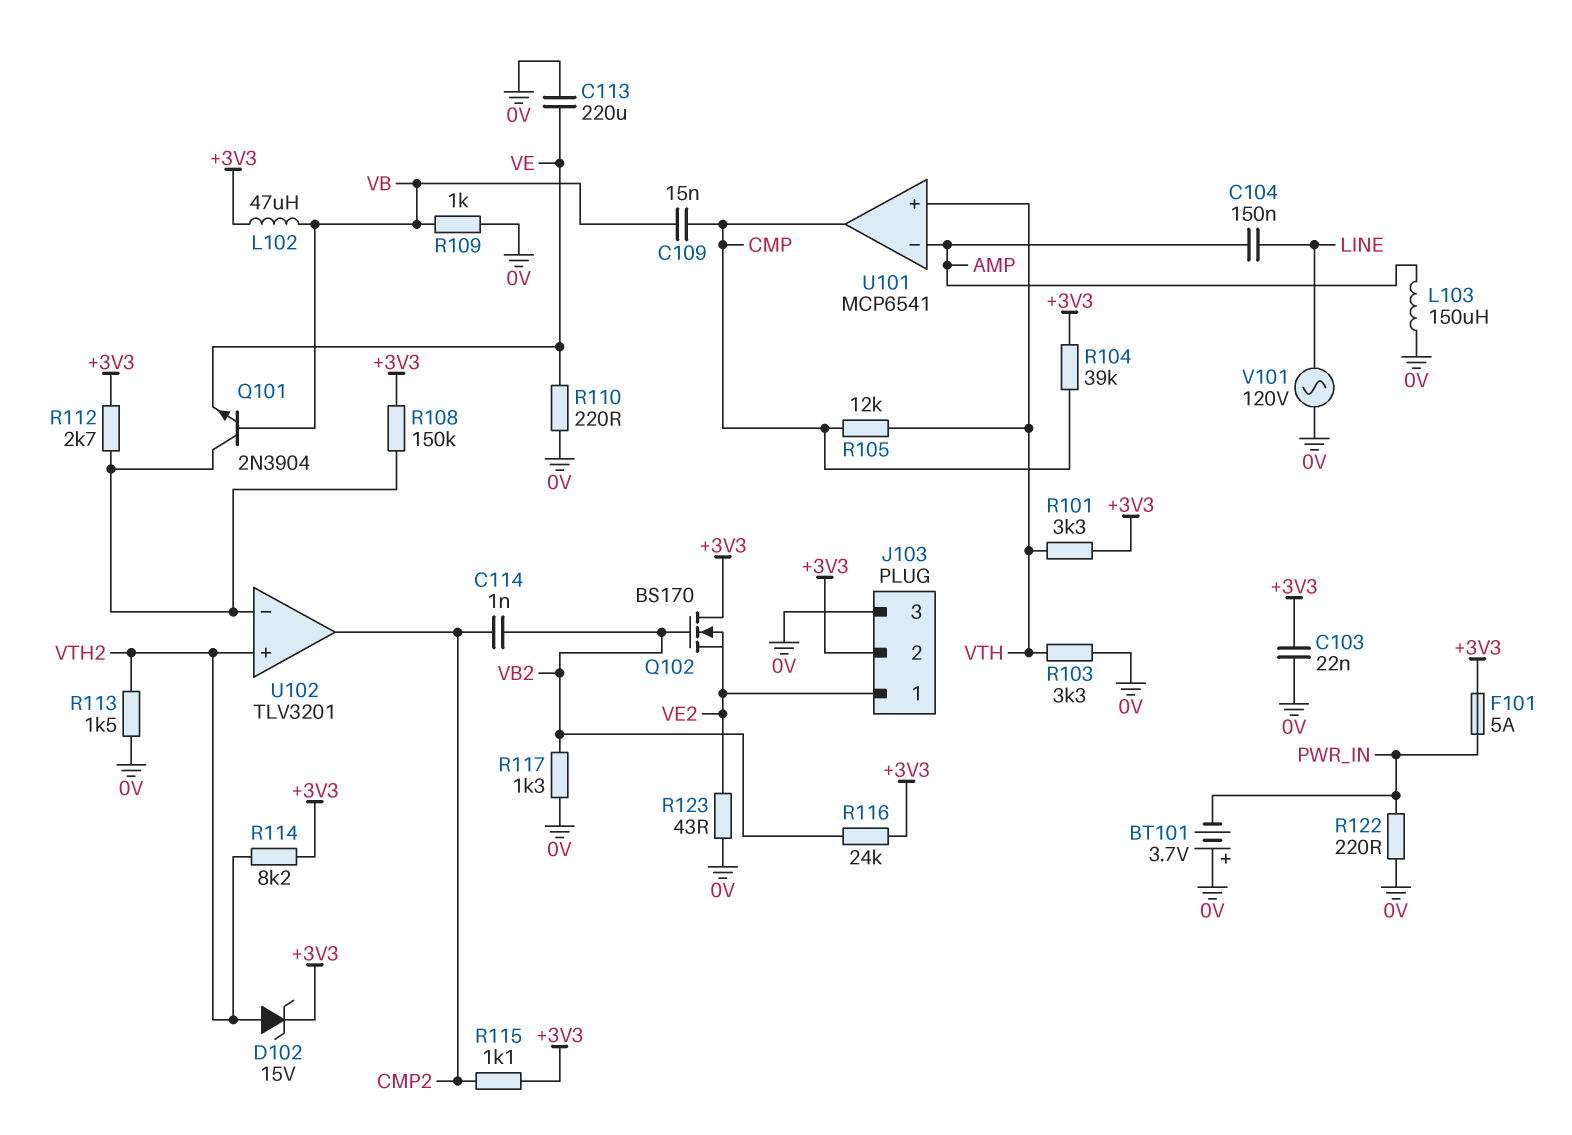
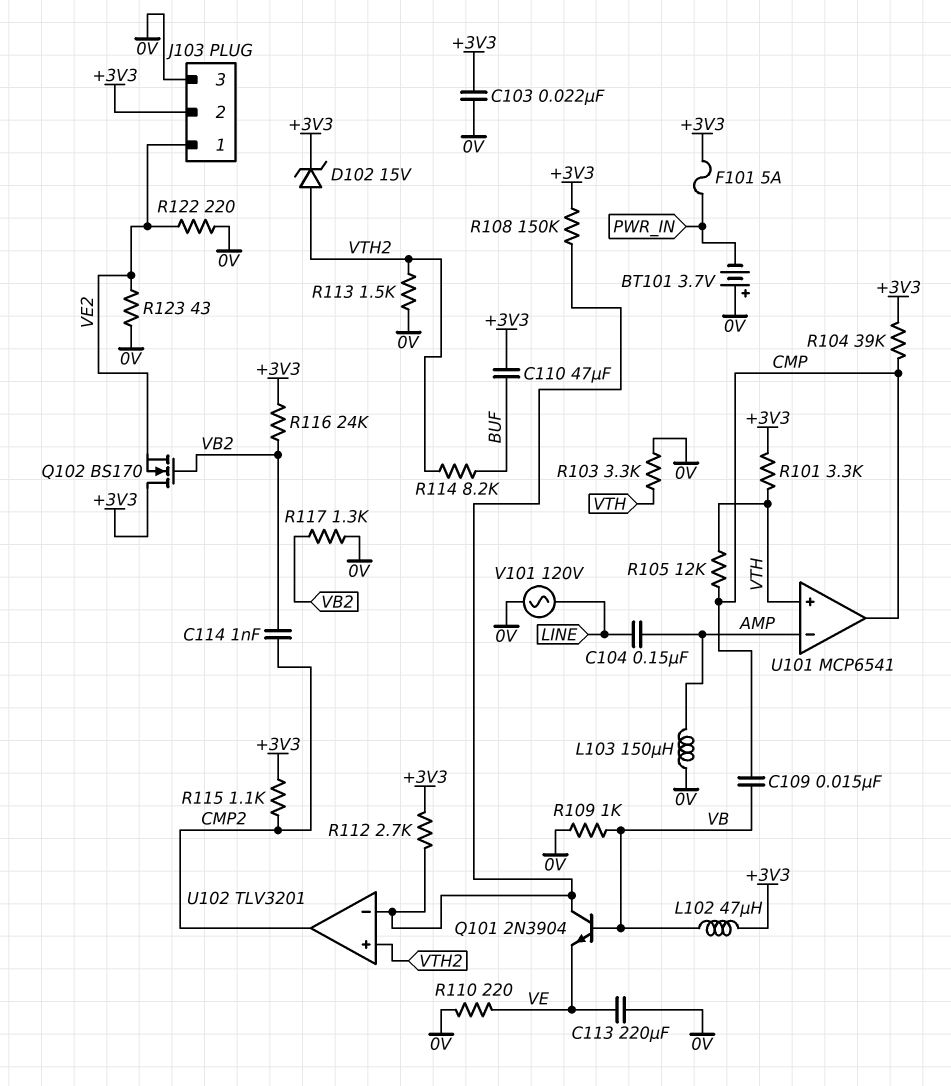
C110: none -> 47uF (+3V3, BUF)
R114: 8.2k (+3V3, VTH2) -> 8.2k (BUF, VTH2)
R122: 220 (0V, PWR_IN) -> 220 (0V, VE2)

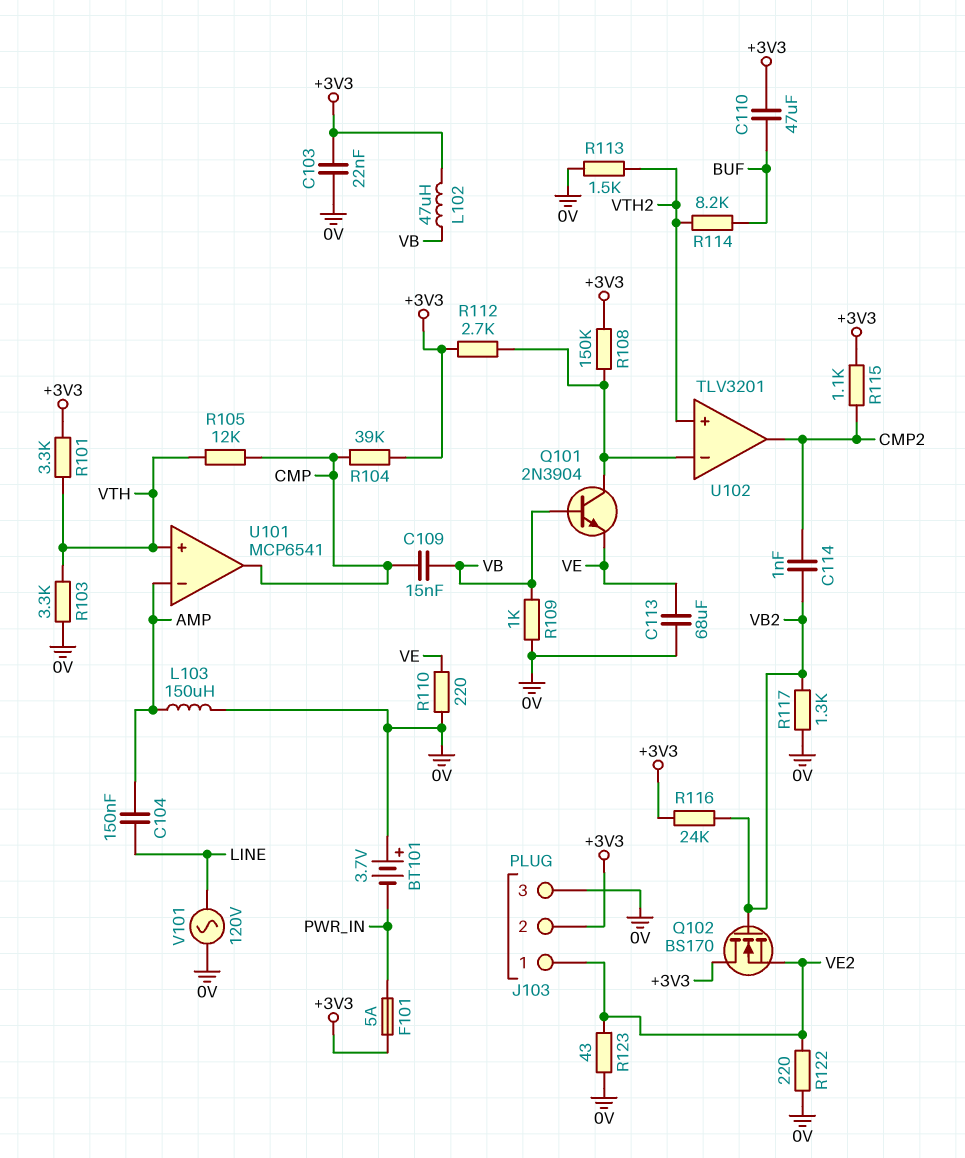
C113: 220uF (0V, VE) -> 68uF (0V, VE)
D102: zener 15V (A VTH2, K +3V3) -> none

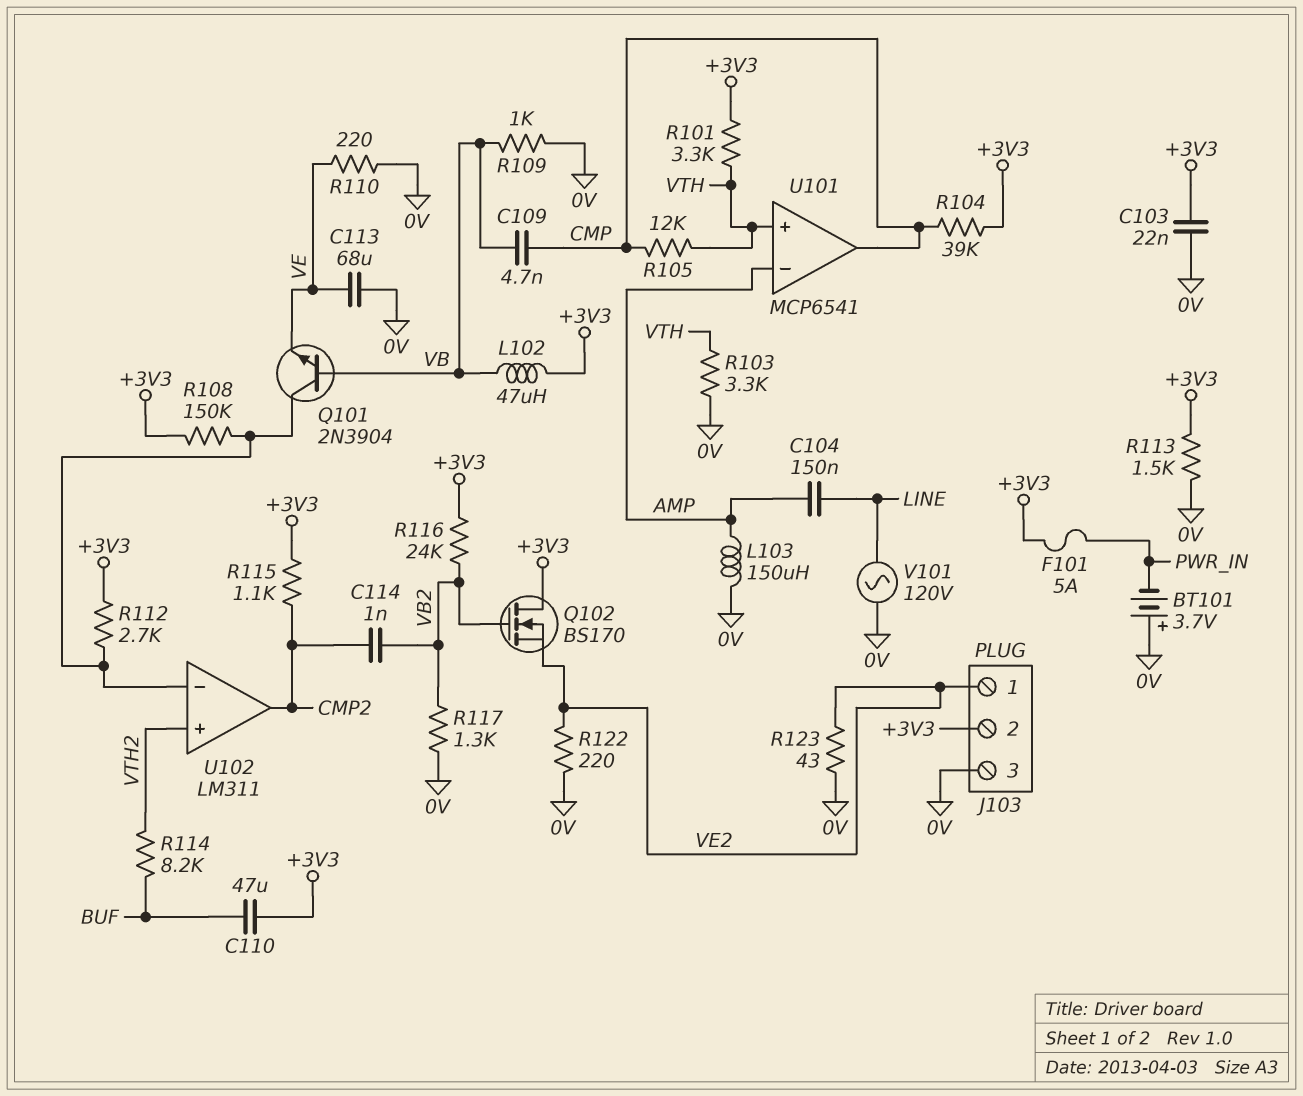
C109: 15nF (CMP, VB) -> 4.7nF (CMP, VB)
R113: 1.5k (0V, VTH2) -> 1.5k (+3V3, 0V)
U102: TLV3201 -> LM311

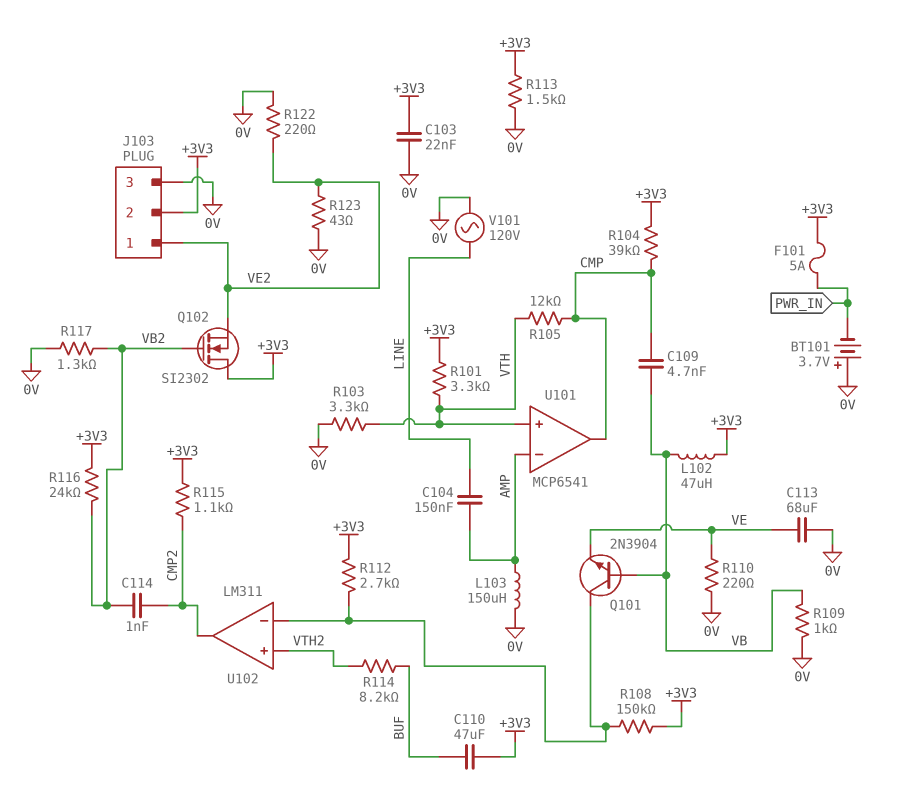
Q102: NMOS BS170 (G VB2, D +3V3, S VE2) -> NMOS SI2302 (G VB2, D +3V3, S VE2)

